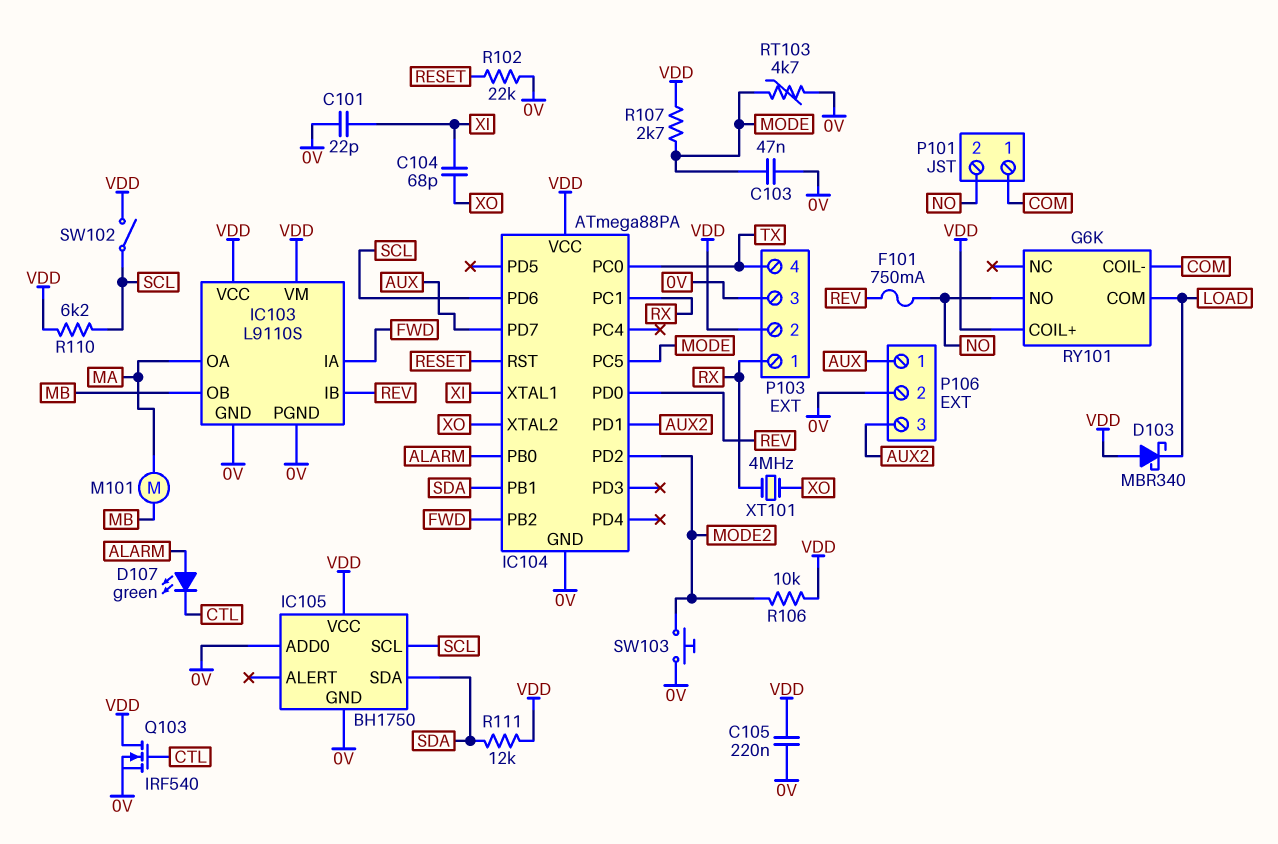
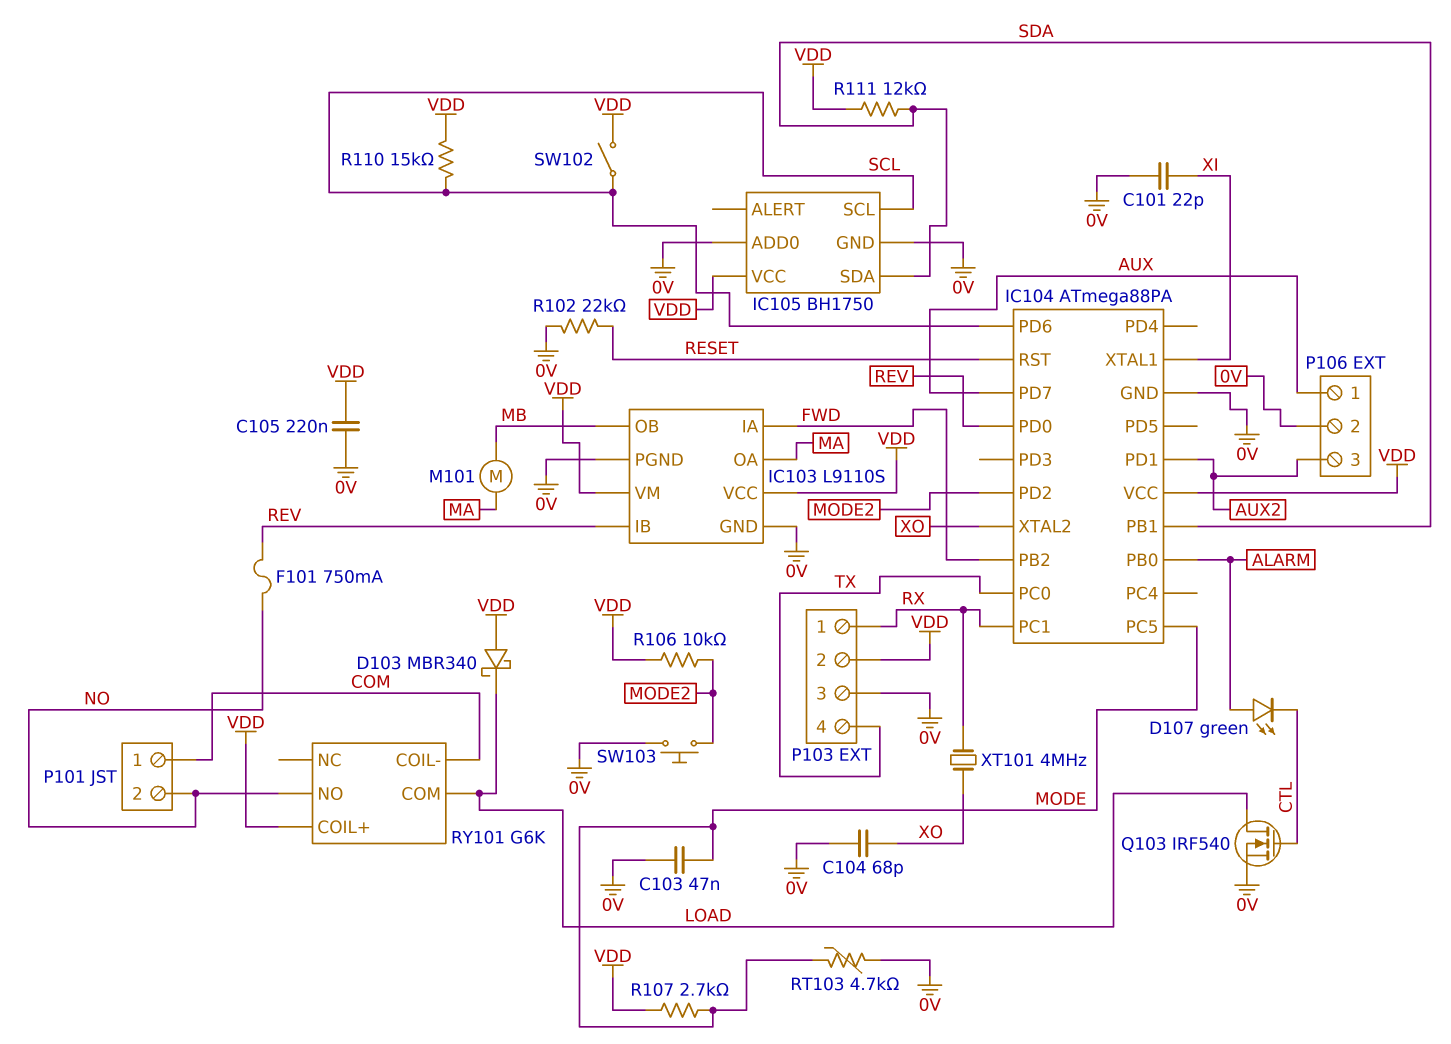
C104: 68pF (XI, XO) -> 68pF (0V, XO)
Q103: NMOS IRF540 (G CTL, D VDD, S 0V) -> NMOS IRF540 (G CTL, D LOAD, S 0V)
R110: 6.2k (SCL, VDD) -> 15k (SCL, VDD)

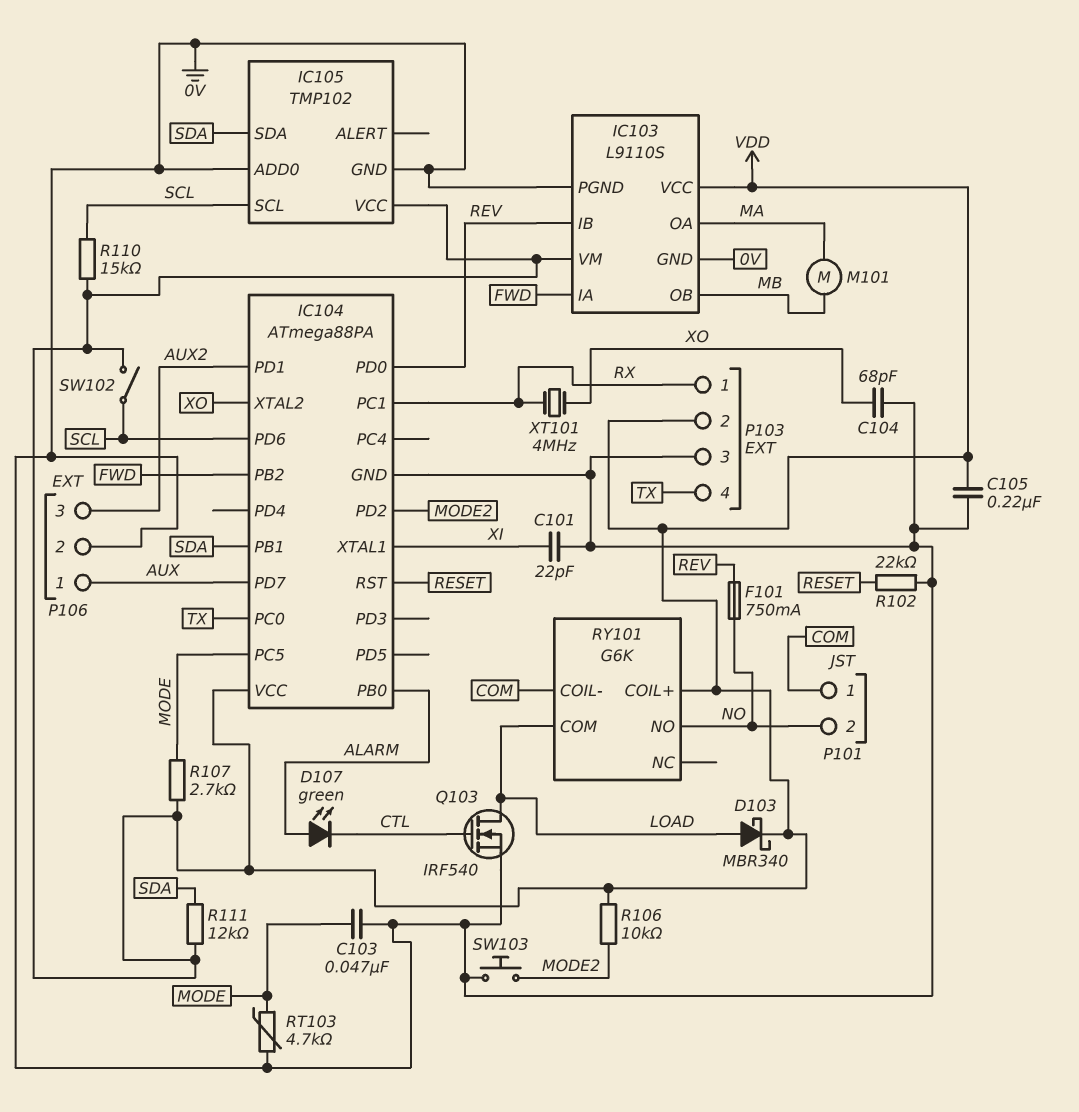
D103: schottky MBR340 (A VDD, K LOAD) -> schottky MBR340 (A LOAD, K VDD)
IC105: BH1750 -> TMP102

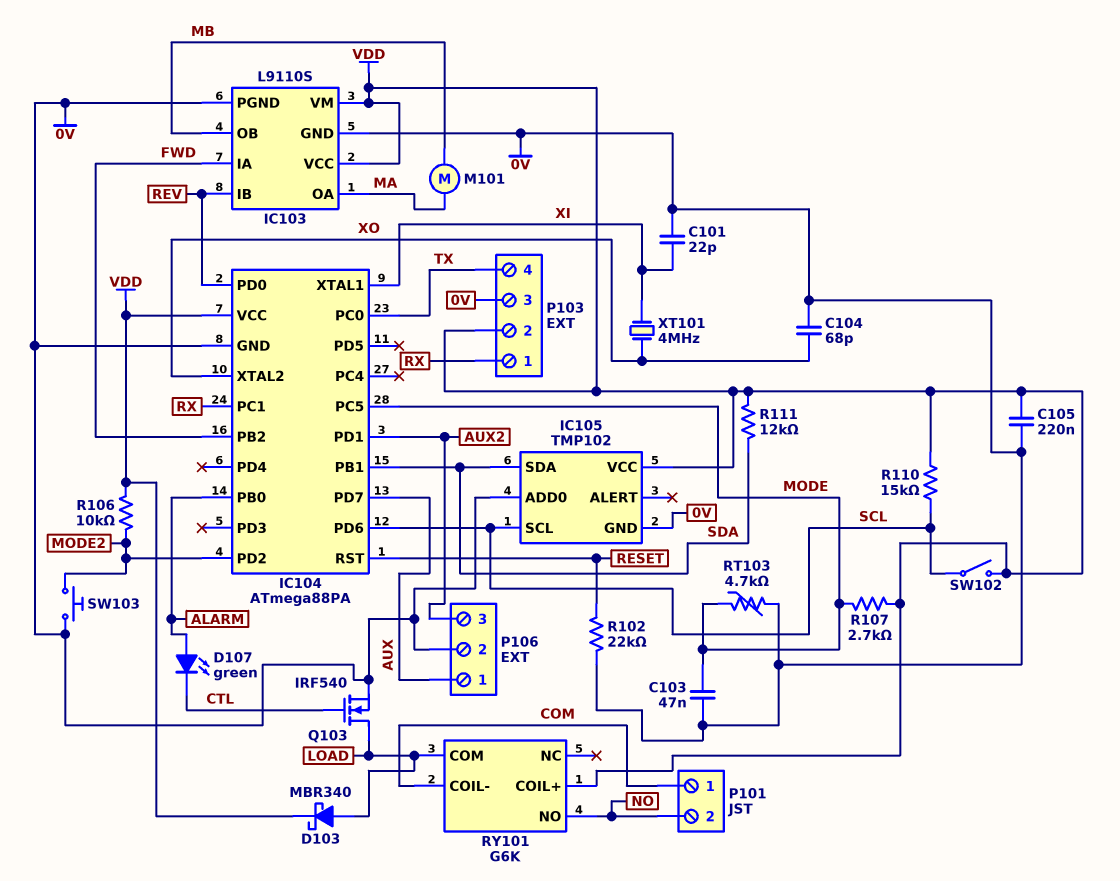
F101: 750mA (NO, REV) -> none
XT101: 4MHz (RX, XO) -> 4MHz (XI, XO)

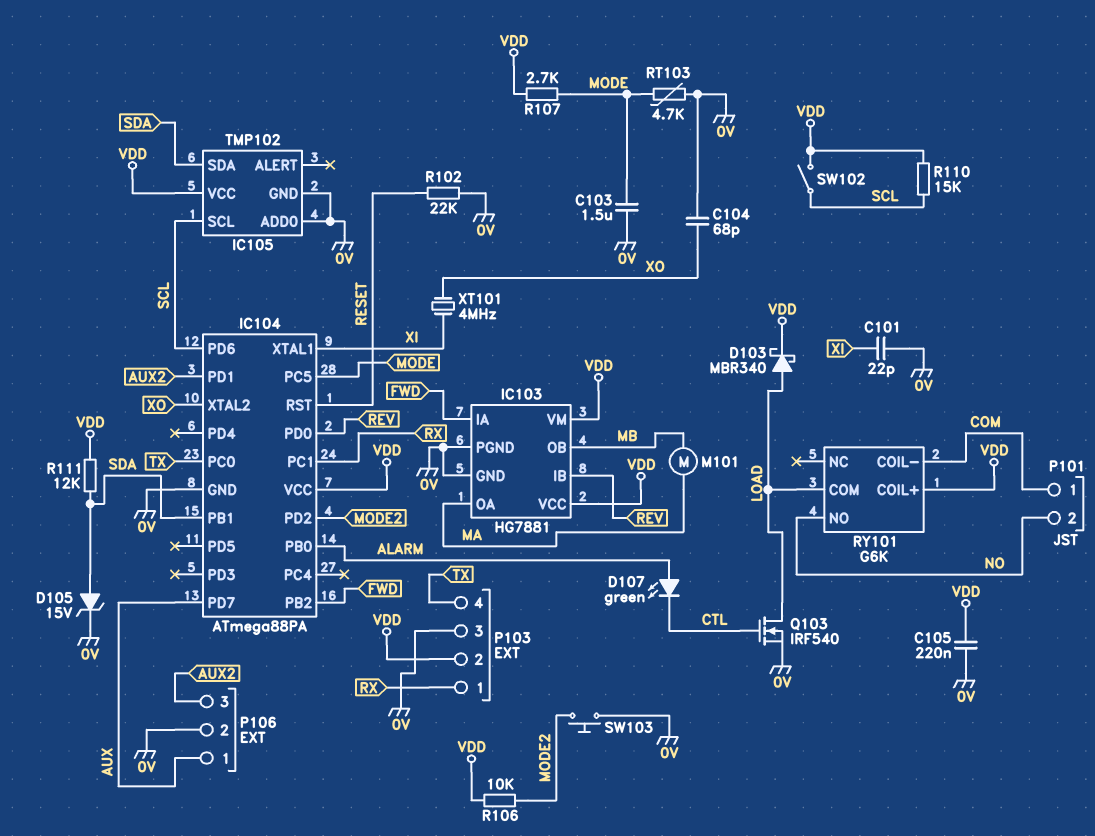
C103: 47nF (0V, MODE) -> 1.5uF (0V, MODE)
D105: none -> zener 15V (A SDA, K 0V)
IC103: L9110S -> HG7881

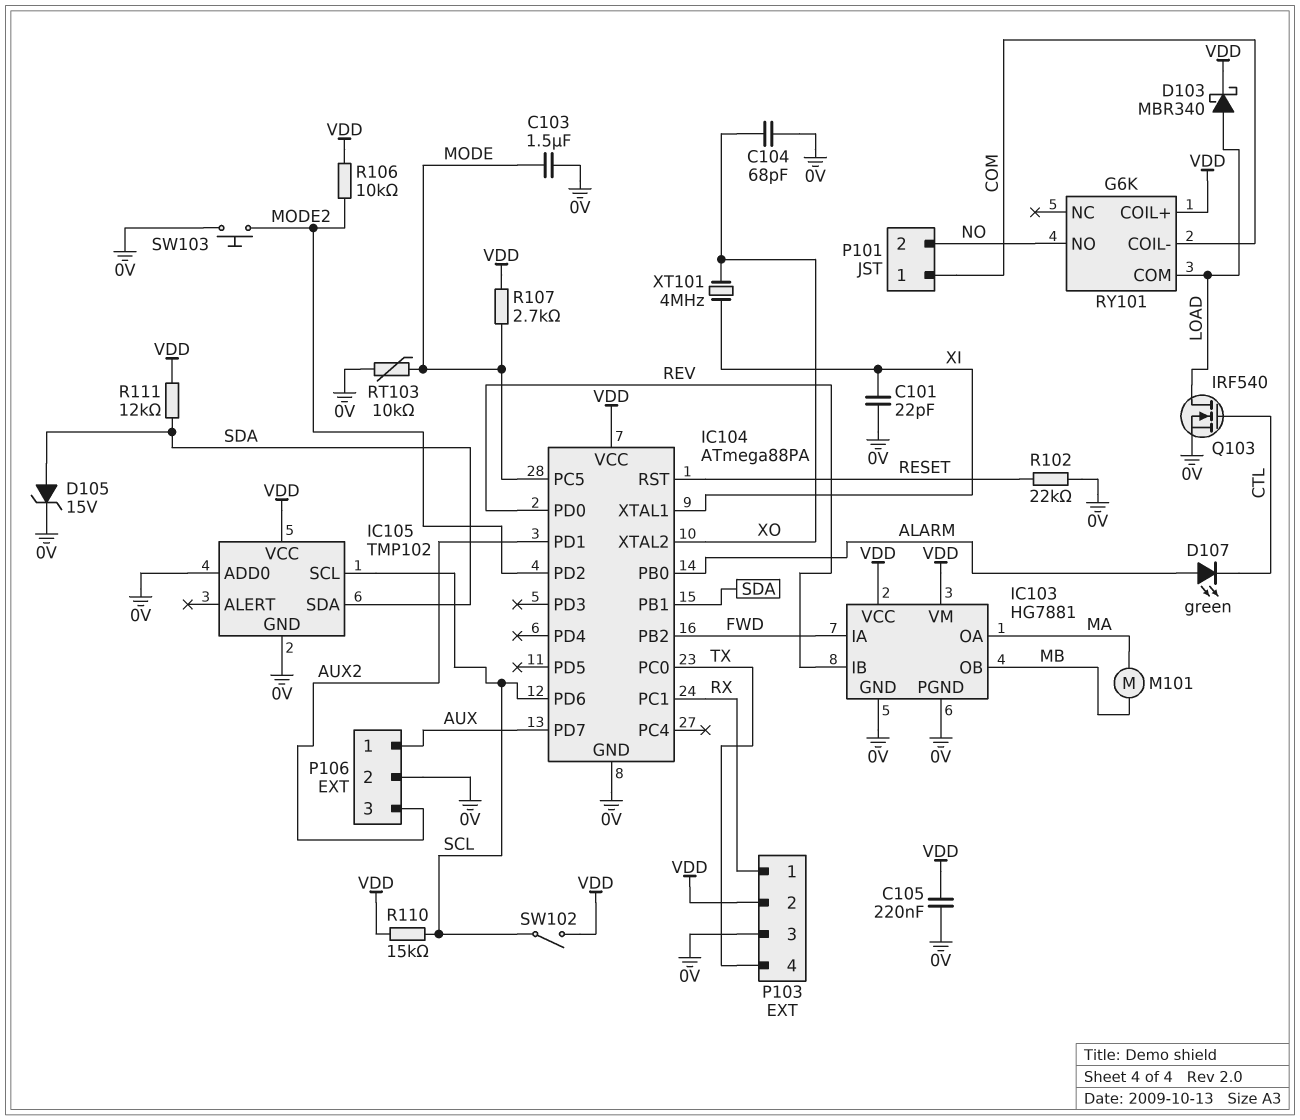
RT103: 4.7k (0V, MODE) -> 10k (0V, MODE)

